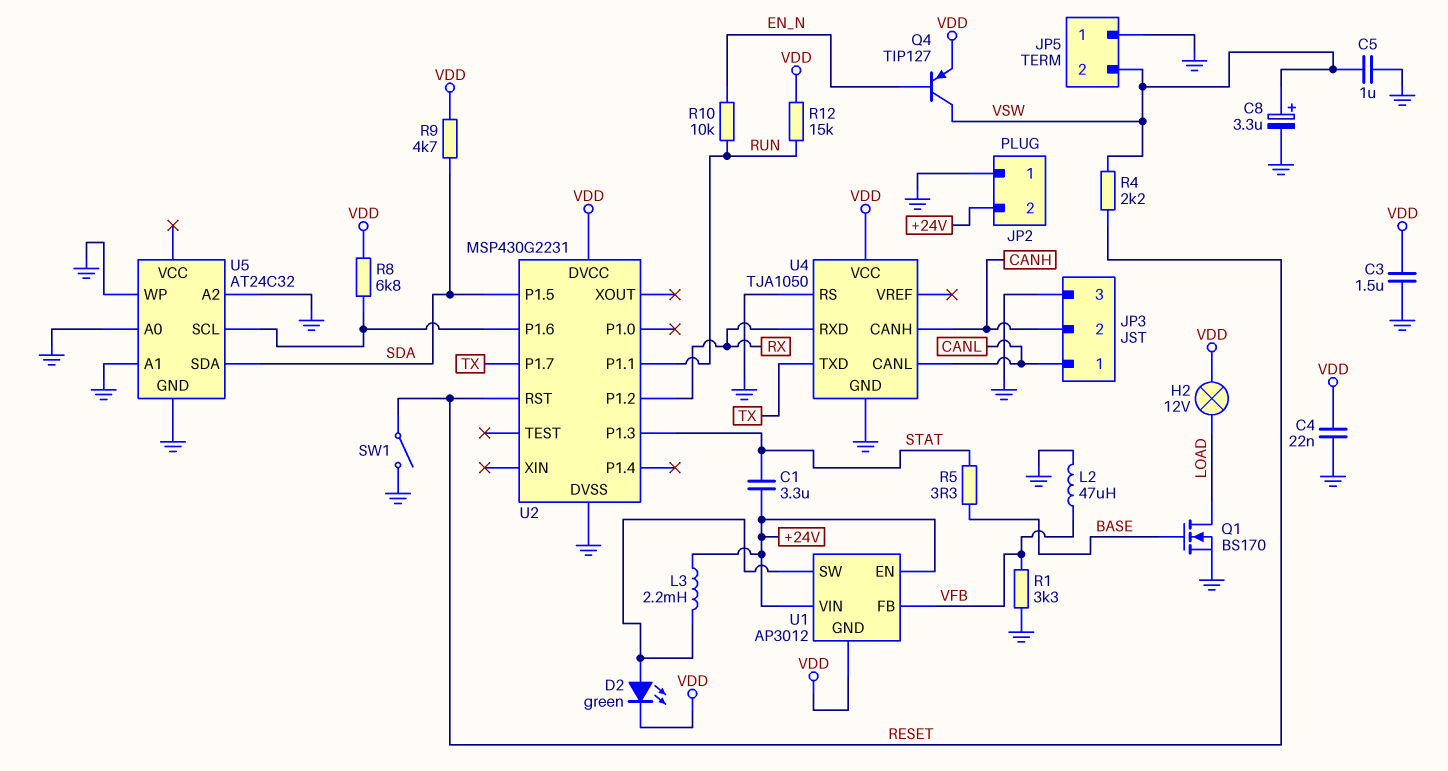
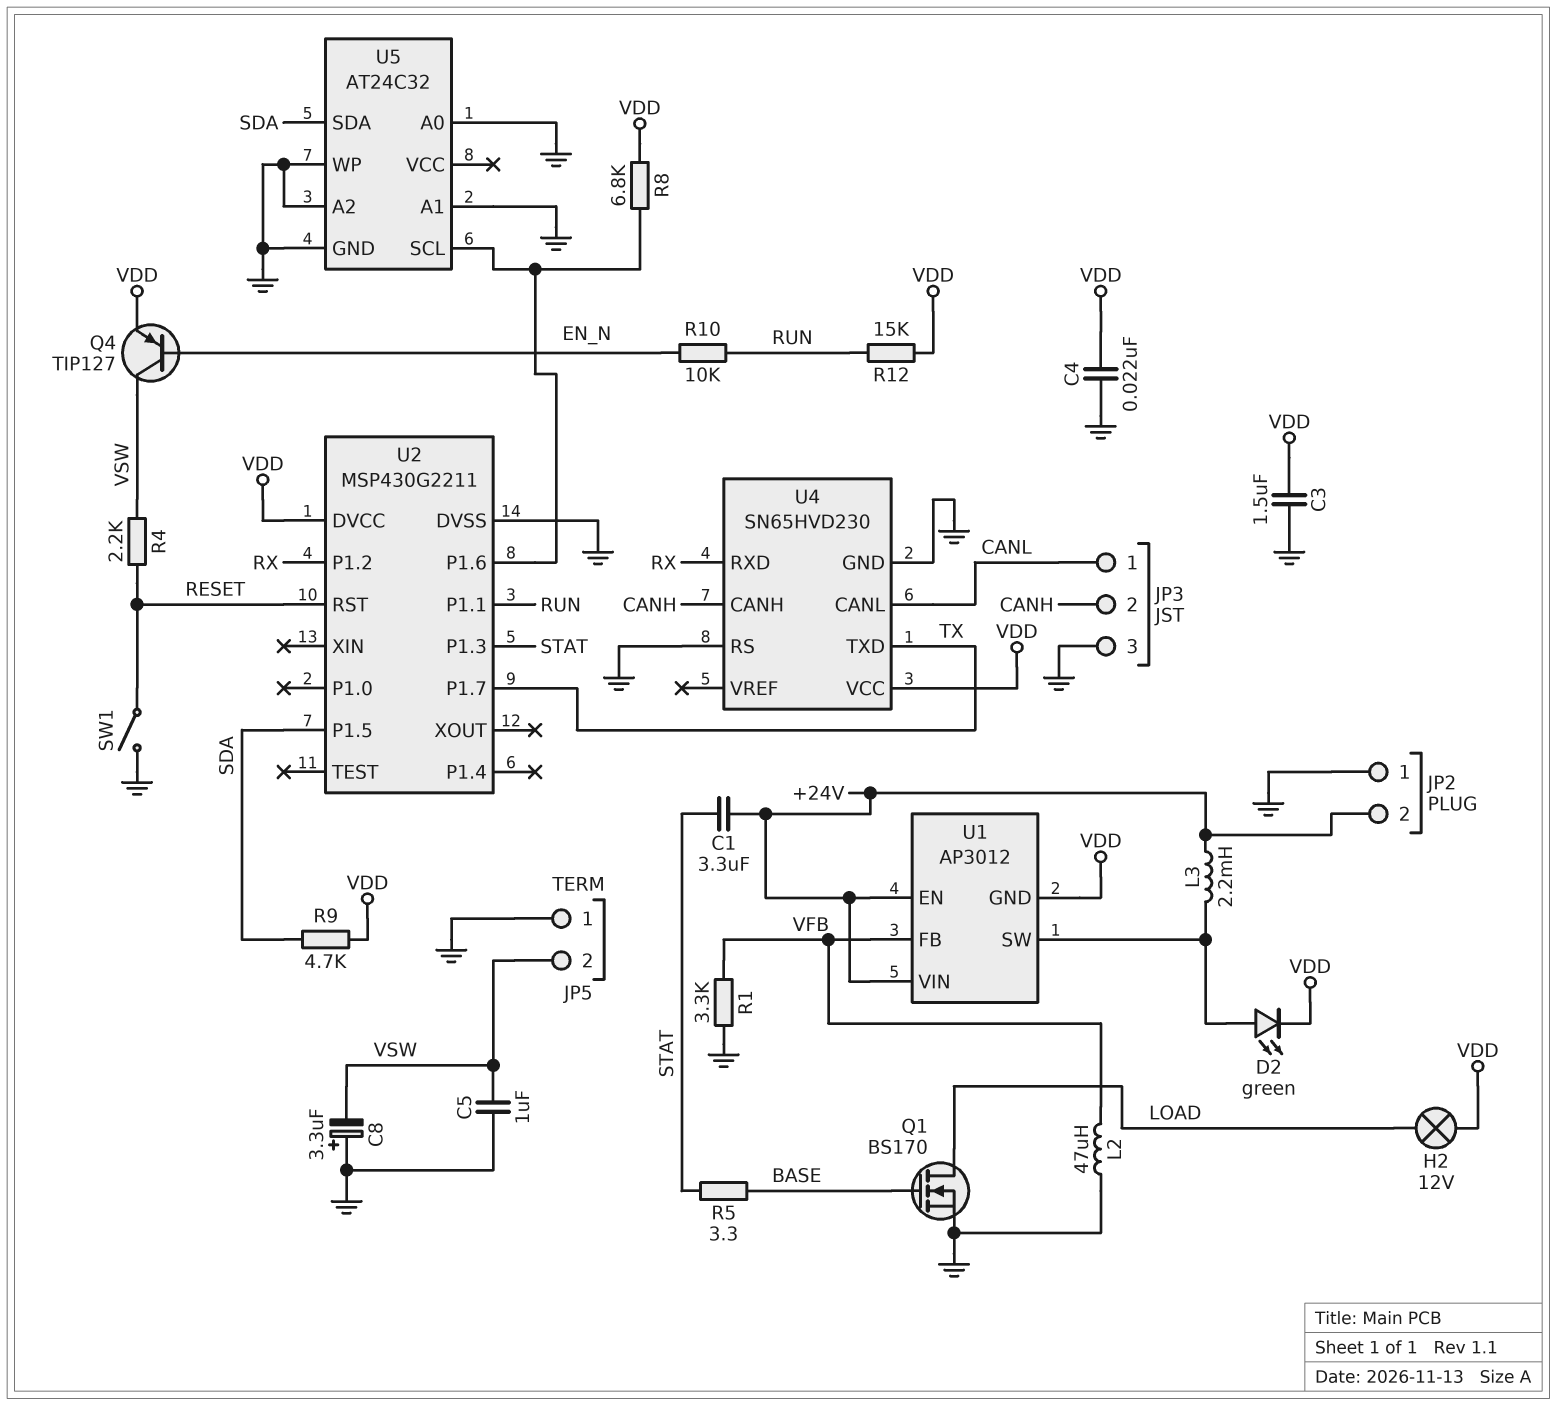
C8: 3.3uF (plus VSW, minus GND) -> 3.3uF (plus GND, minus VSW)
U2: MSP430G2231 -> MSP430G2211
U4: TJA1050 -> SN65HVD230

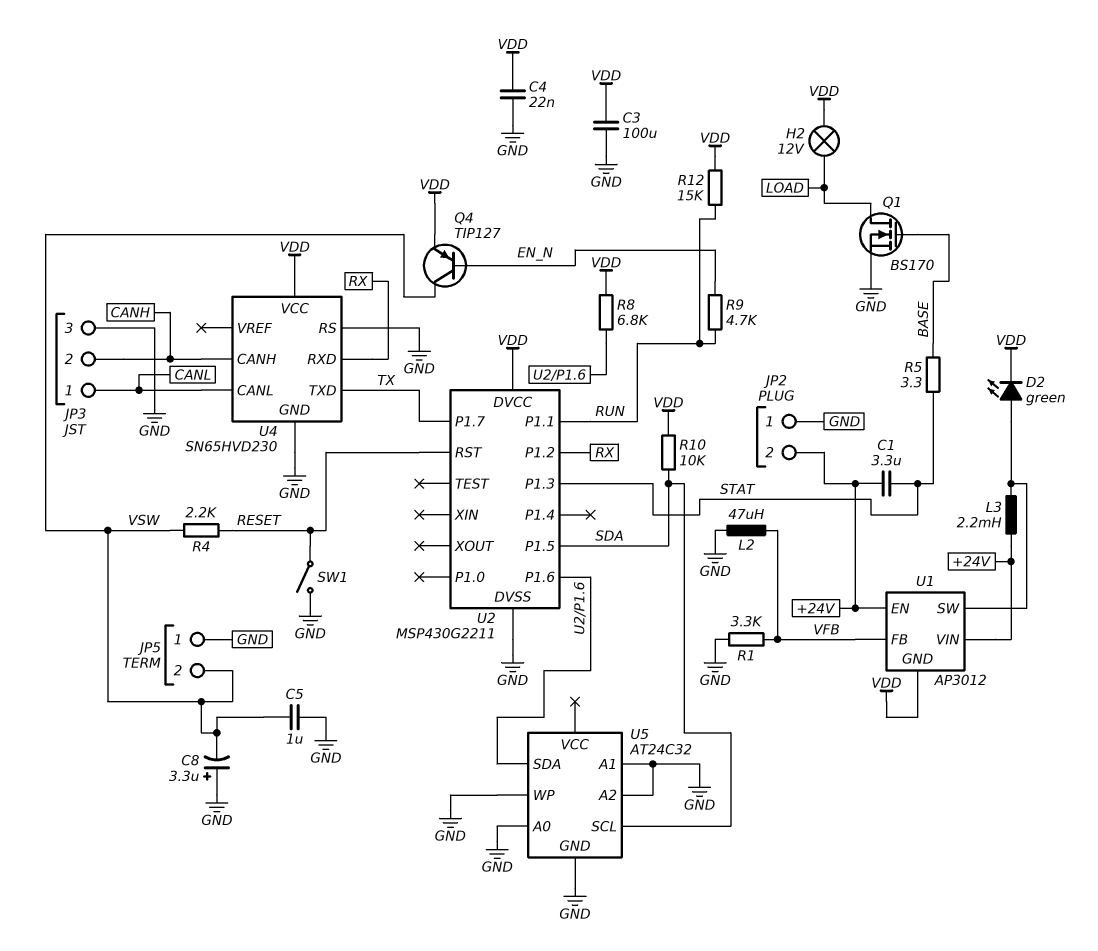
C3: 1.5uF (GND, VDD) -> 100uF (GND, VDD)
R9: 4.7k (SDA, VDD) -> 4.7k (EN_N, RUN)
R10: 10k (EN_N, RUN) -> 10k (SDA, VDD)
U5 pin SCL: U2/P1.6 -> SDA
U5 pin SDA: SDA -> U2/P1.6

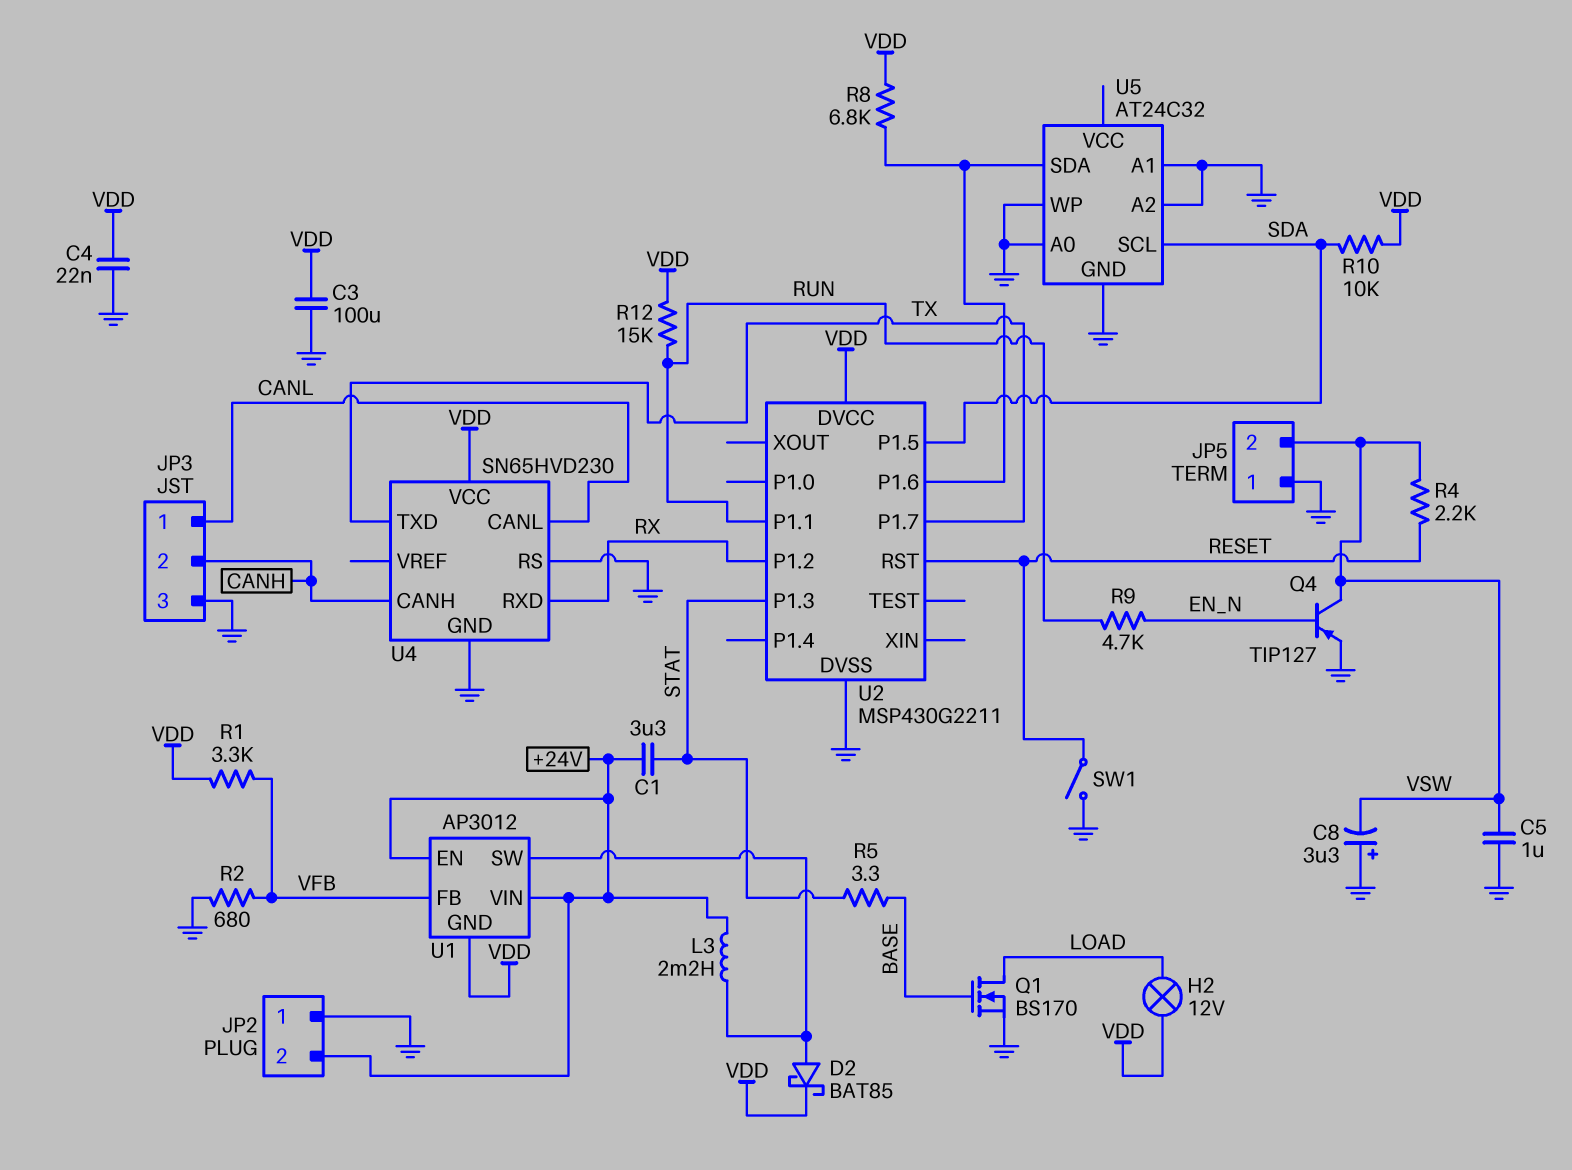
D2: LED green (A U1/SW, K VDD) -> schottky BAT85 (A U1/SW, K VDD)
L2: 47uH (GND, VFB) -> none
Q4: PNP TIP127 (B EN_N, C VSW, E VDD) -> PNP TIP127 (B EN_N, C VSW, E GND)
R1: 3.3k (GND, VFB) -> 3.3k (VDD, VFB)
R2: none -> 680 (GND, VFB)

